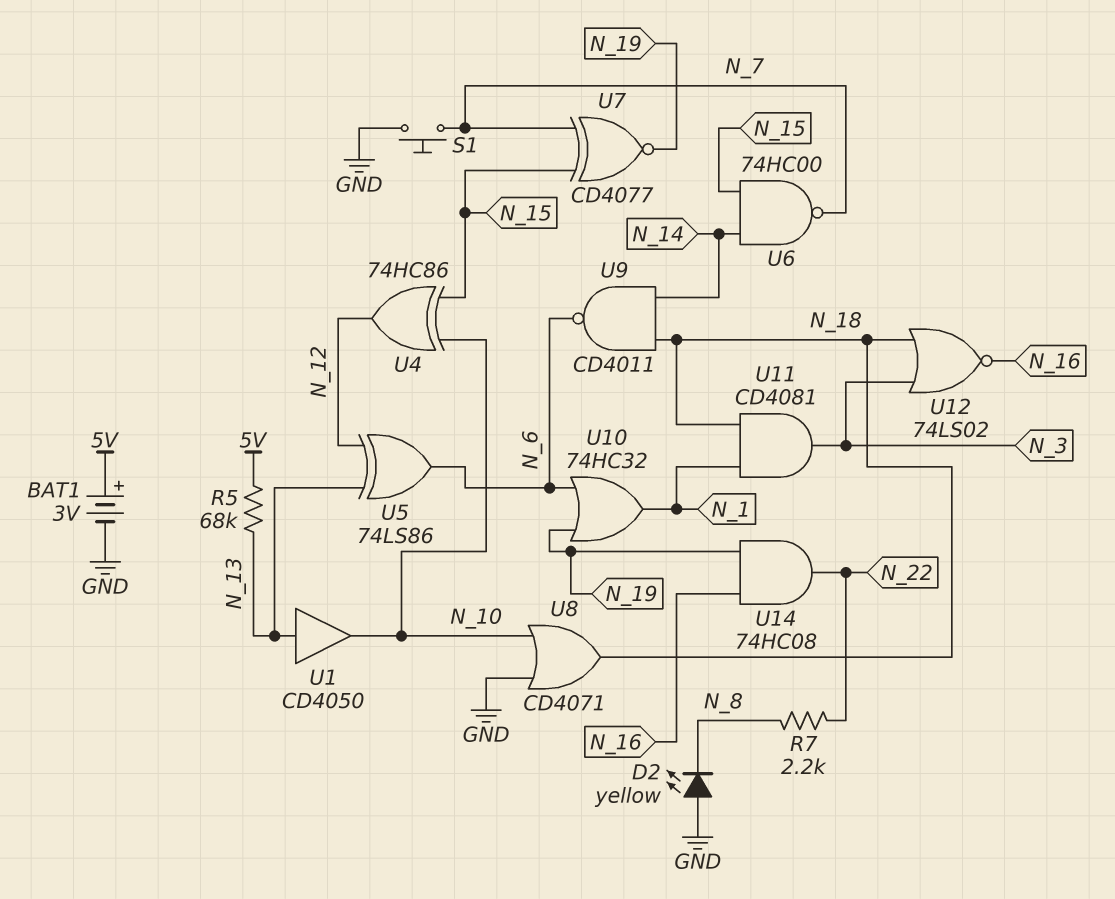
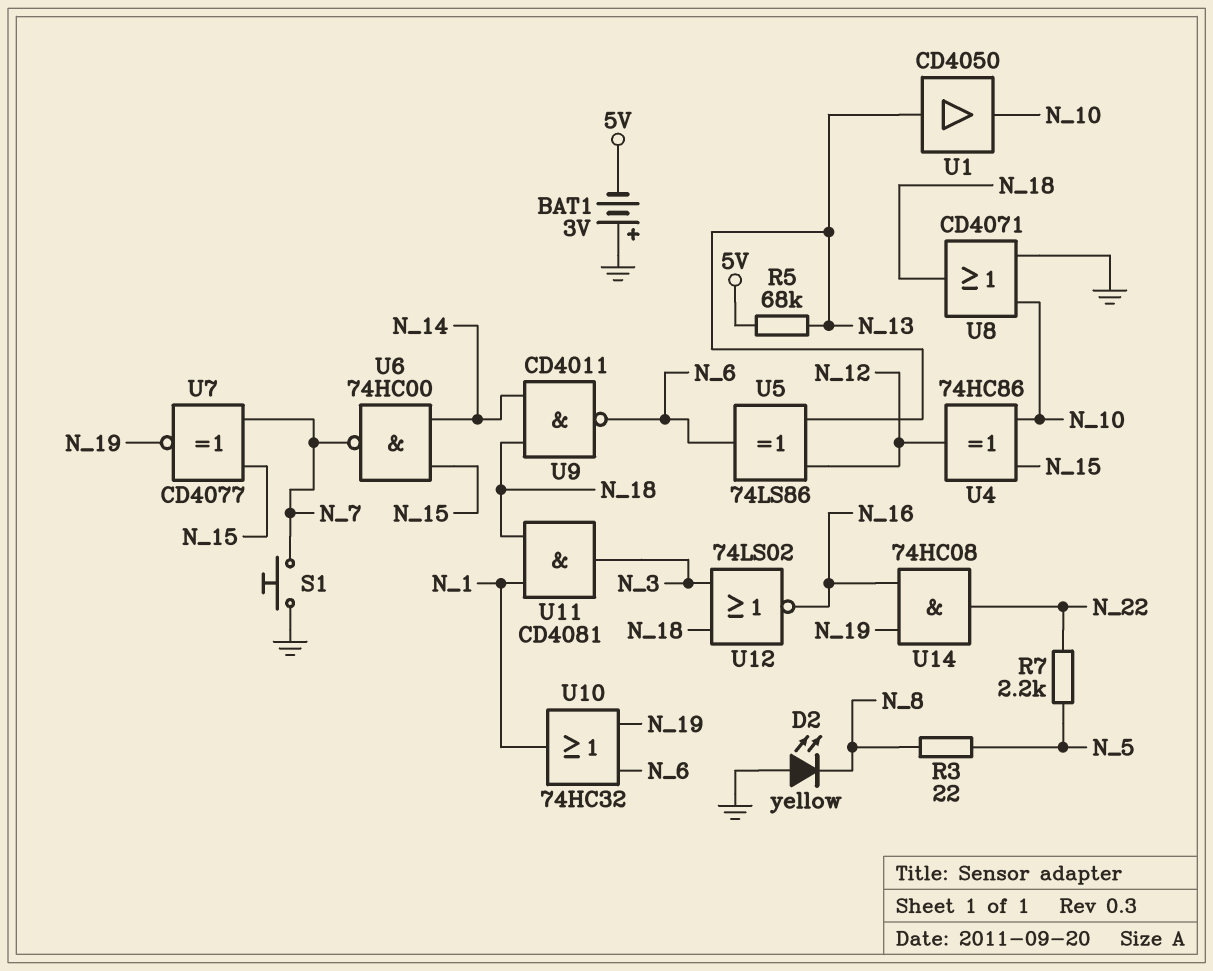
BAT1: 3V (plus 5V, minus GND) -> 3V (plus GND, minus 5V)
R3: none -> 22 (N_5, N_8)
R7: 2.2k (N_8, N_22) -> 2.2k (N_5, N_22)

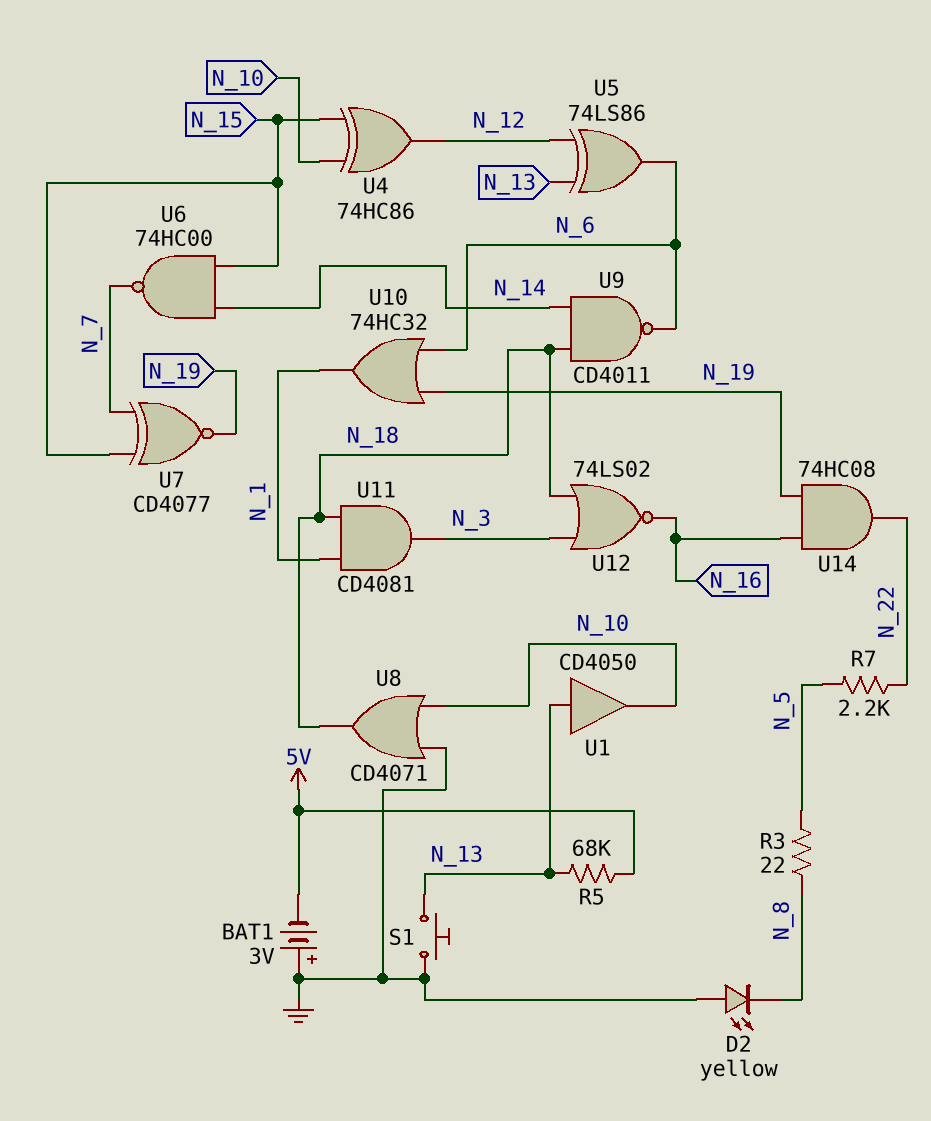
S1: button (GND, N_7) -> button (GND, N_13)

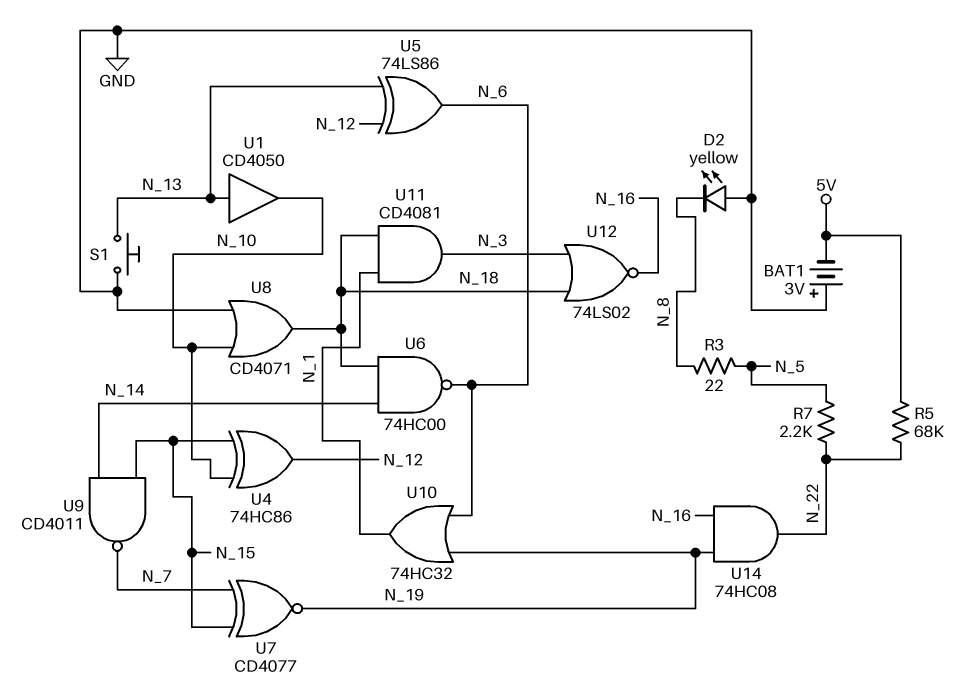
R5: 68k (5V, N_13) -> 68k (5V, N_22)
U6: NAND 74HC00 (in N_14, in N_15, out N_7) -> NAND 74HC00 (in N_14, in N_18, out N_6)
U9: NAND CD4011 (in N_14, in N_18, out N_6) -> NAND CD4011 (in N_14, in N_15, out N_7)

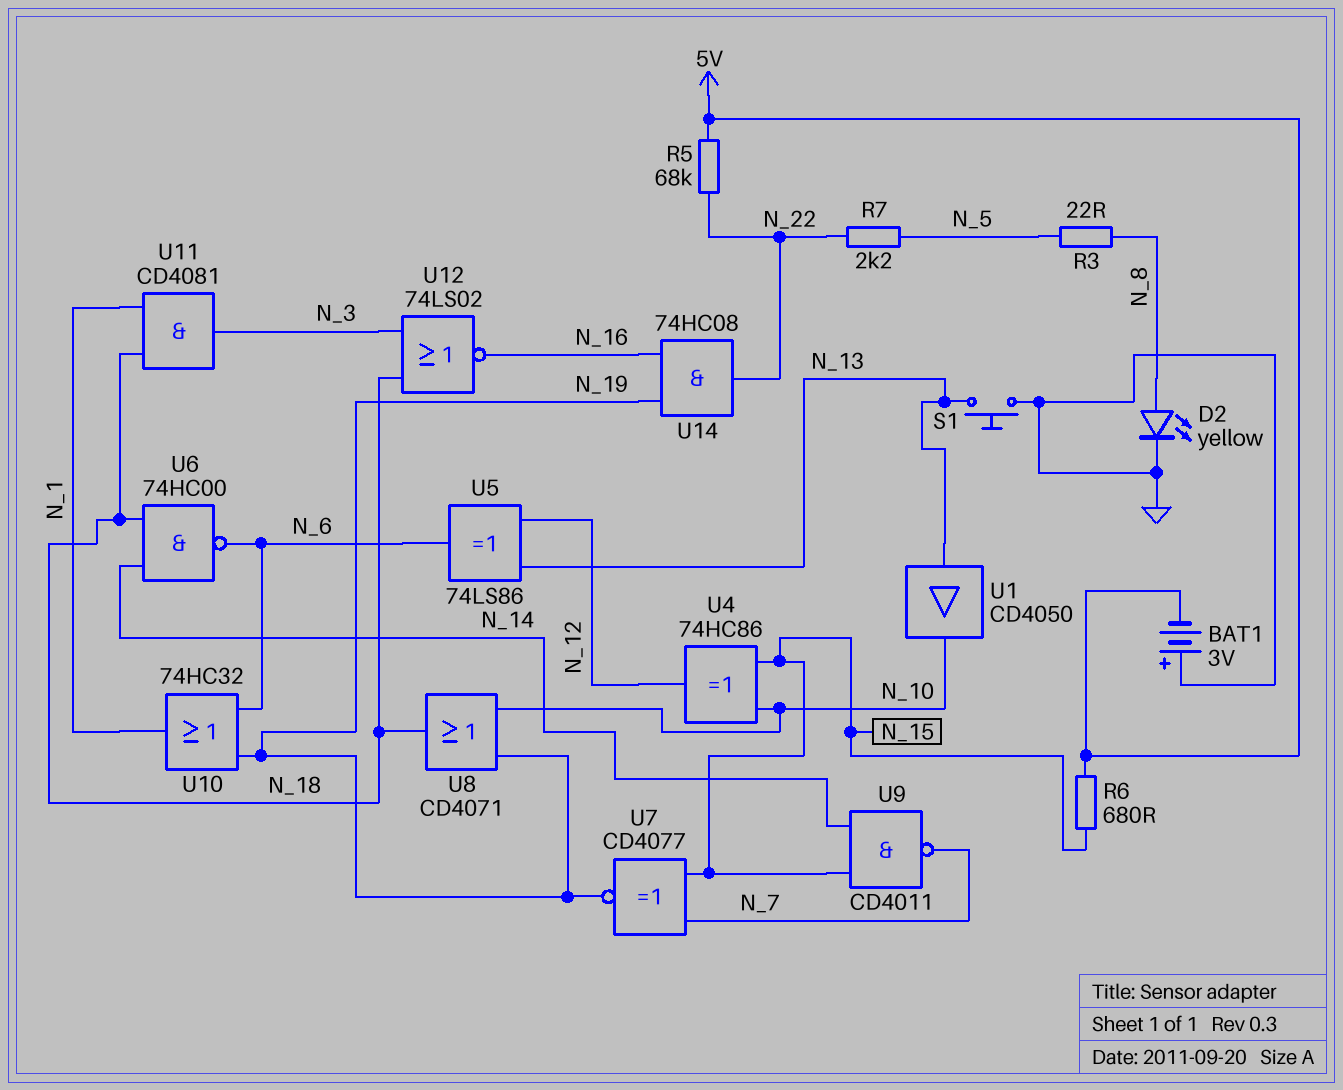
D2: LED yellow (A GND, K N_8) -> LED yellow (A N_8, K GND)
R6: none -> 680 (5V, N_15)
U8: OR CD4071 (in GND, in N_10, out N_18) -> OR CD4071 (in N_10, in N_19, out N_18)

